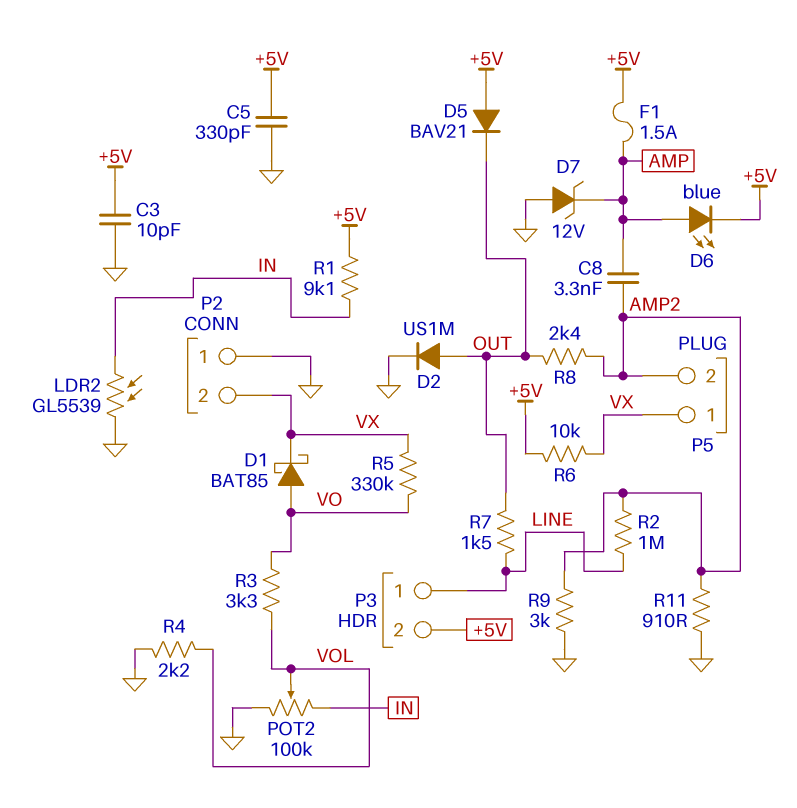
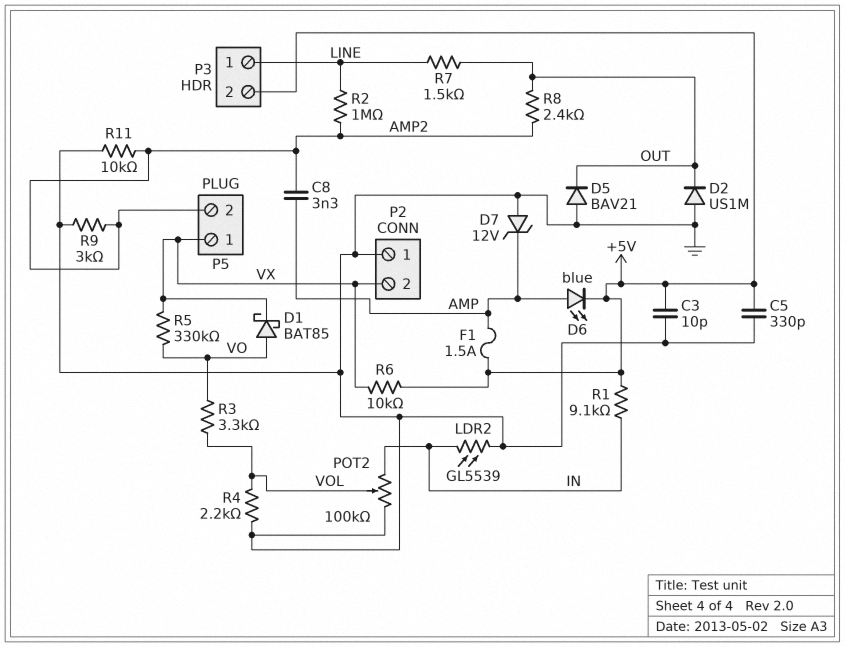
D2: diode US1M (A OUT, K GND) -> diode US1M (A GND, K OUT)
D5: diode BAV21 (A +5V, K OUT) -> diode BAV21 (A GND, K OUT)
R11: 910 (AMP2, GND) -> 10k (AMP2, GND)

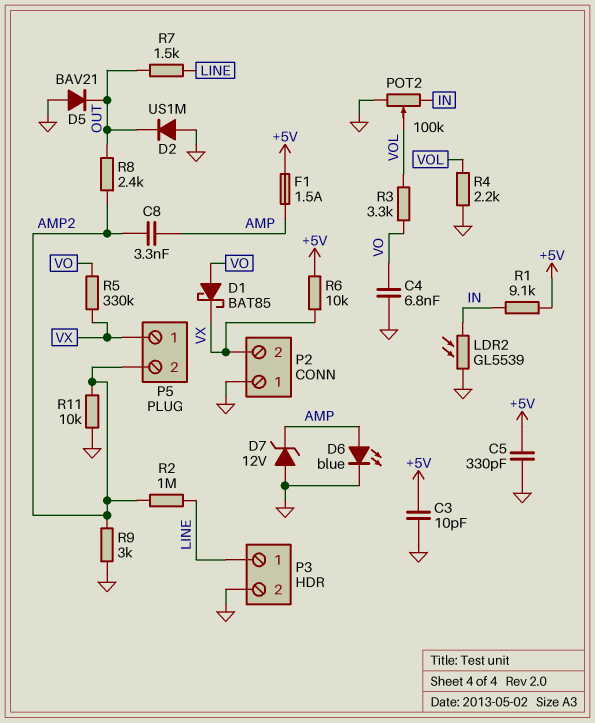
C4: none -> 6.8nF (GND, VO)
D6: LED blue (A AMP, K +5V) -> LED blue (A AMP, K GND)
P3 pin 2: +5V -> GND

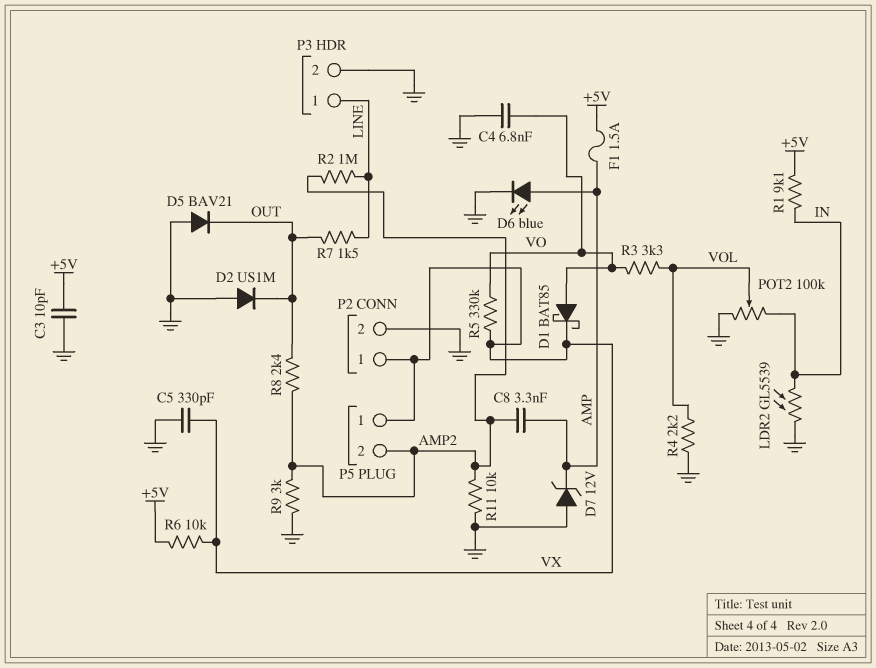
C5: 330pF (+5V, GND) -> 330pF (GND, VX)
P2 pin 1: GND -> VX
P2 pin 2: VX -> GND

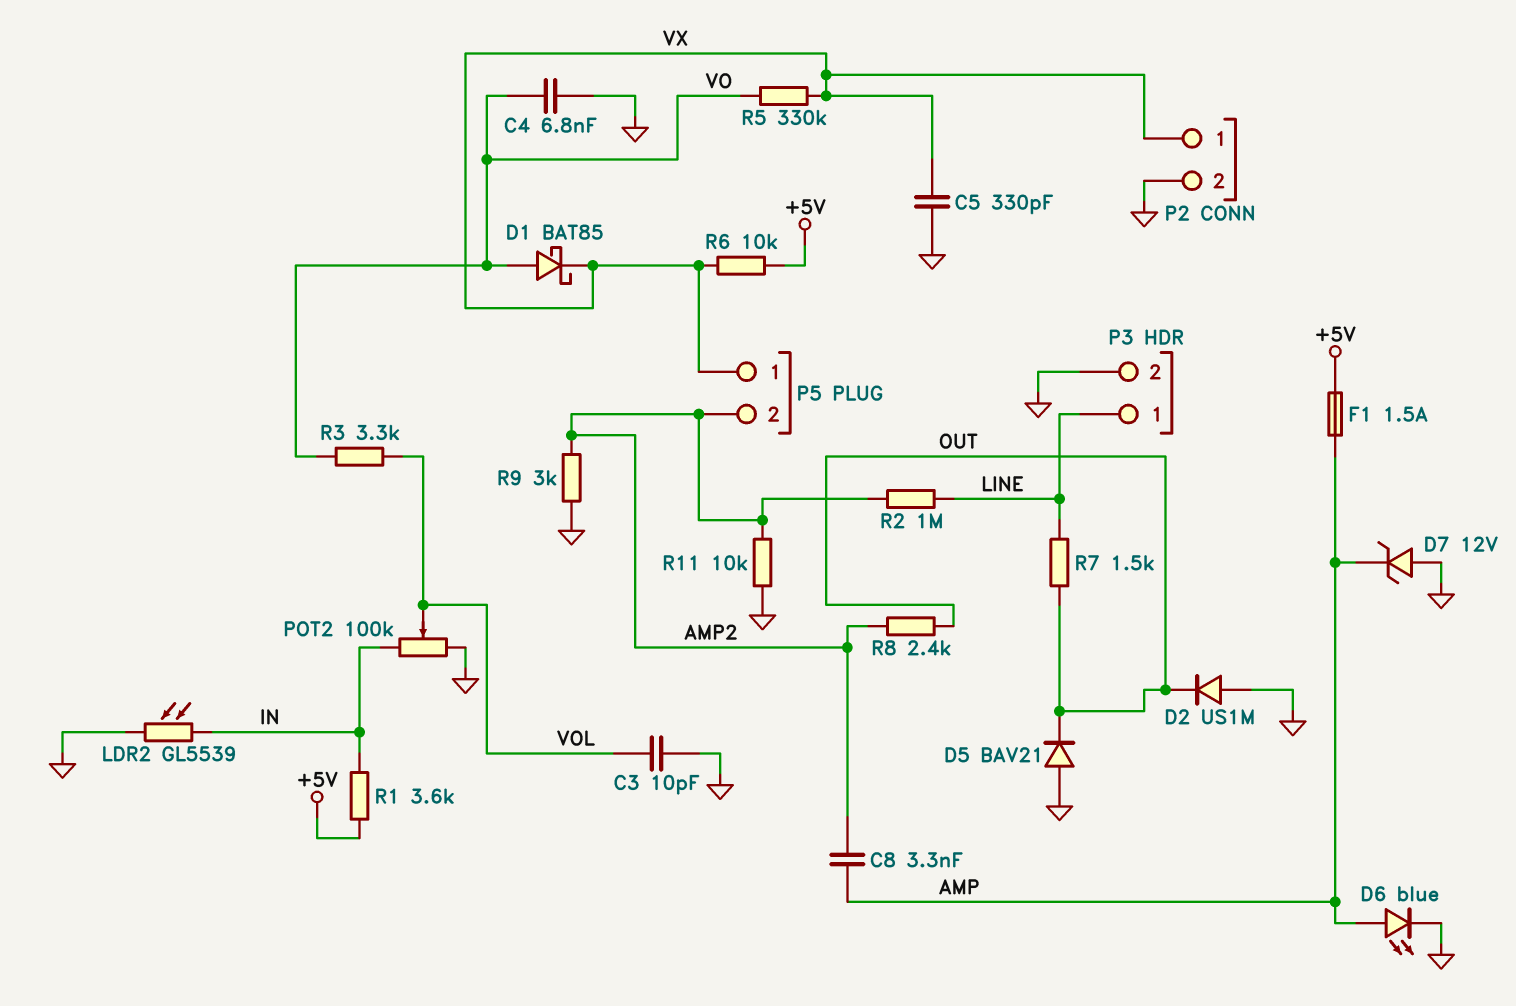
C3: 10pF (+5V, GND) -> 10pF (GND, VOL)
R1: 9.1k (+5V, IN) -> 3.6k (+5V, IN)
R4: 2.2k (GND, VOL) -> none

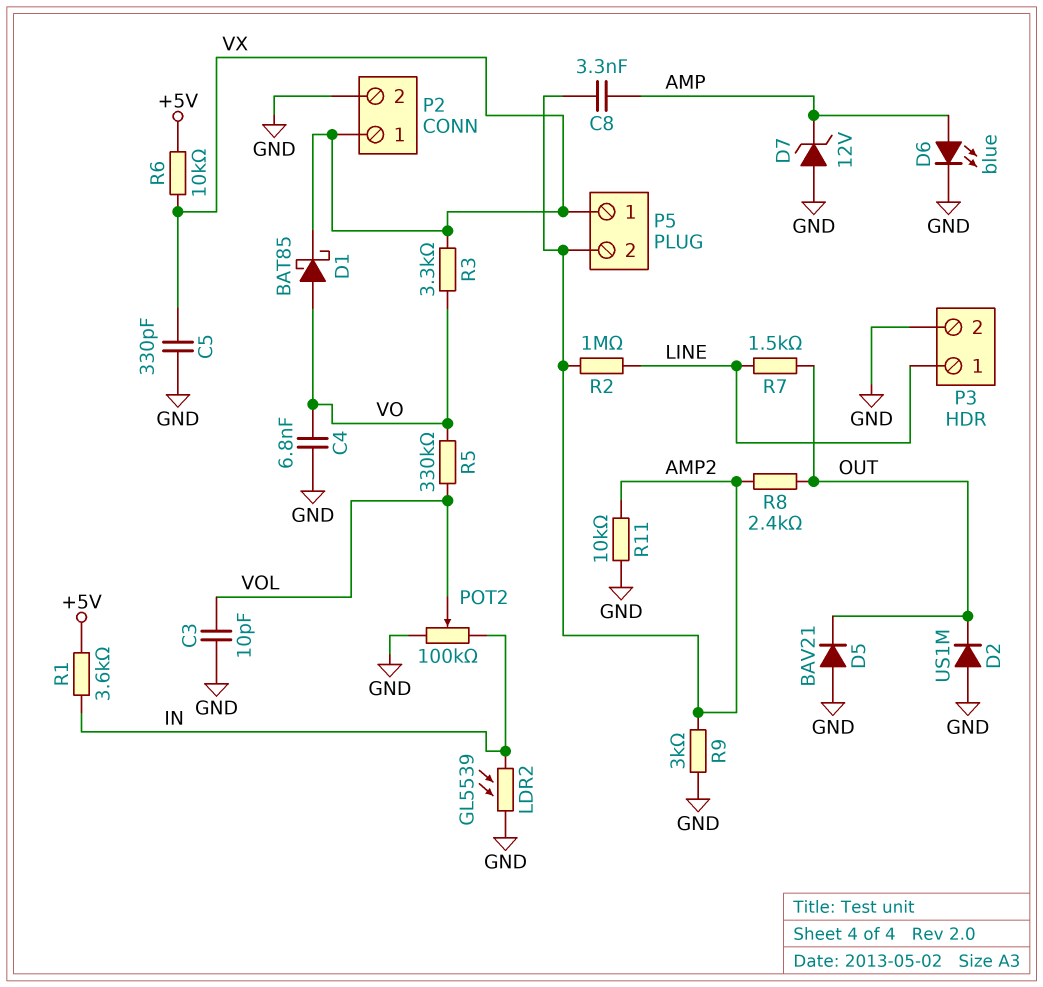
F1: 1.5A (+5V, AMP) -> none
R3: 3.3k (VO, VOL) -> 3.3k (VO, VX)
R5: 330k (VO, VX) -> 330k (VO, VOL)

